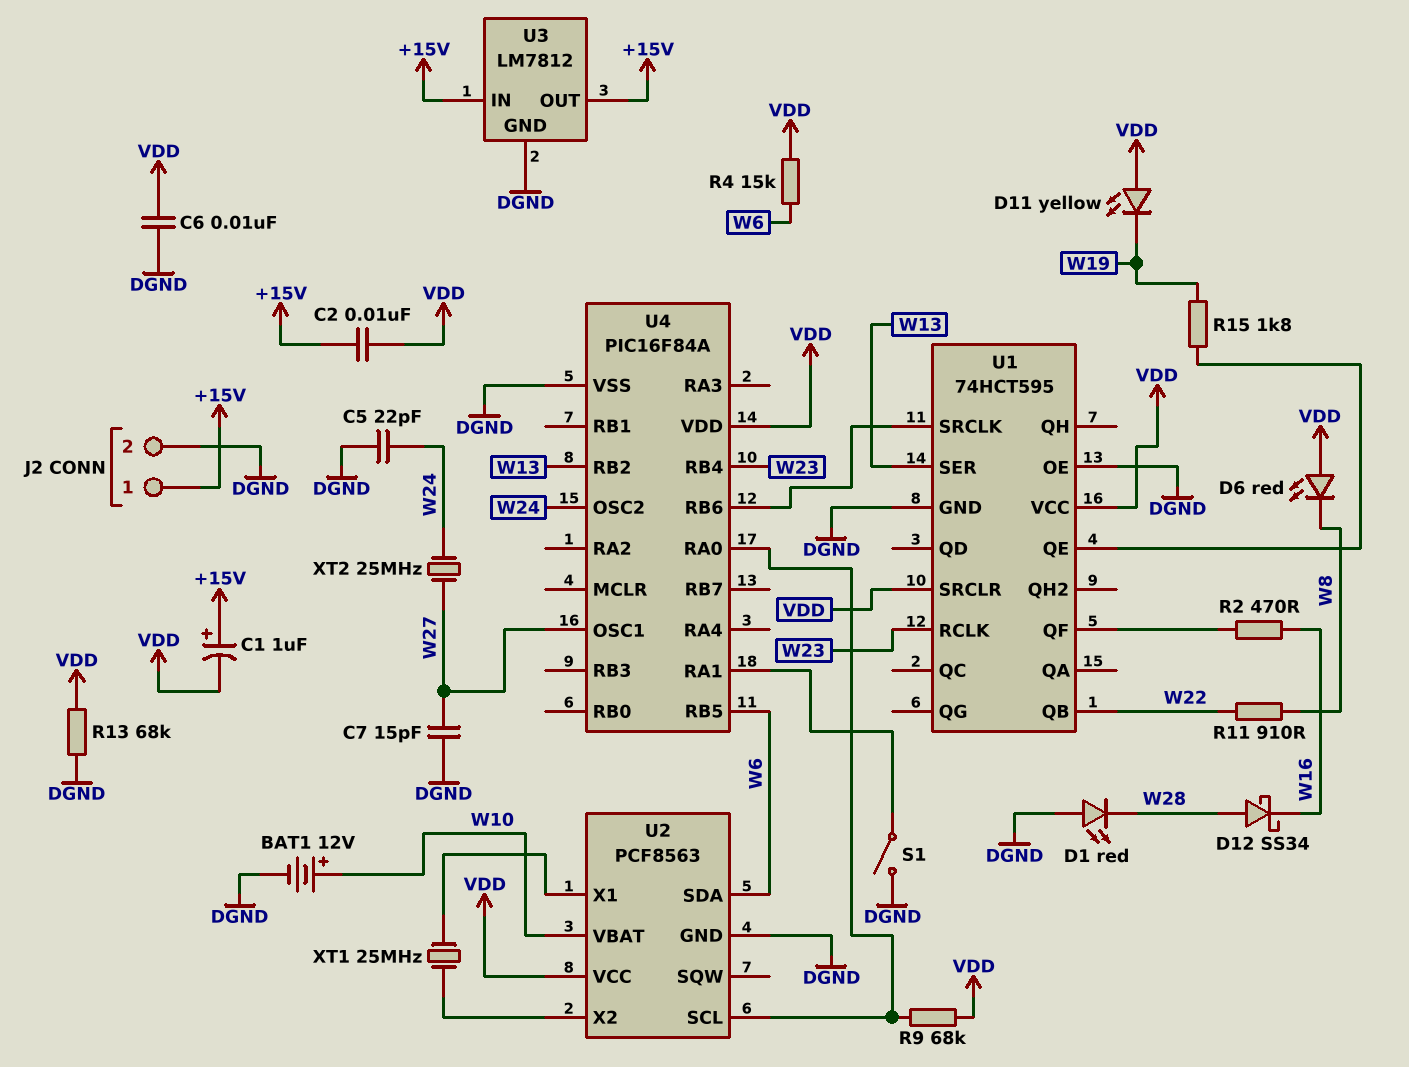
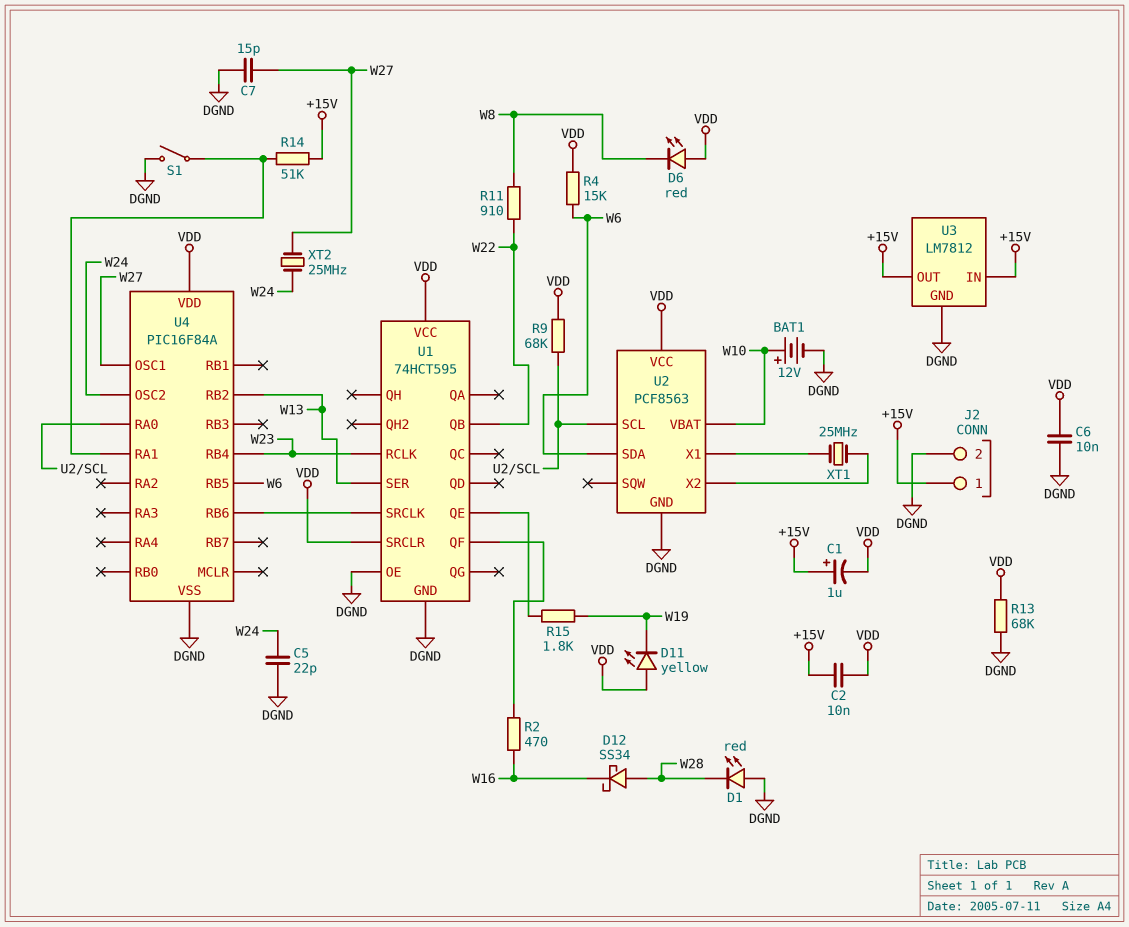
R14: none -> 51k (+15V, U4/RA1)

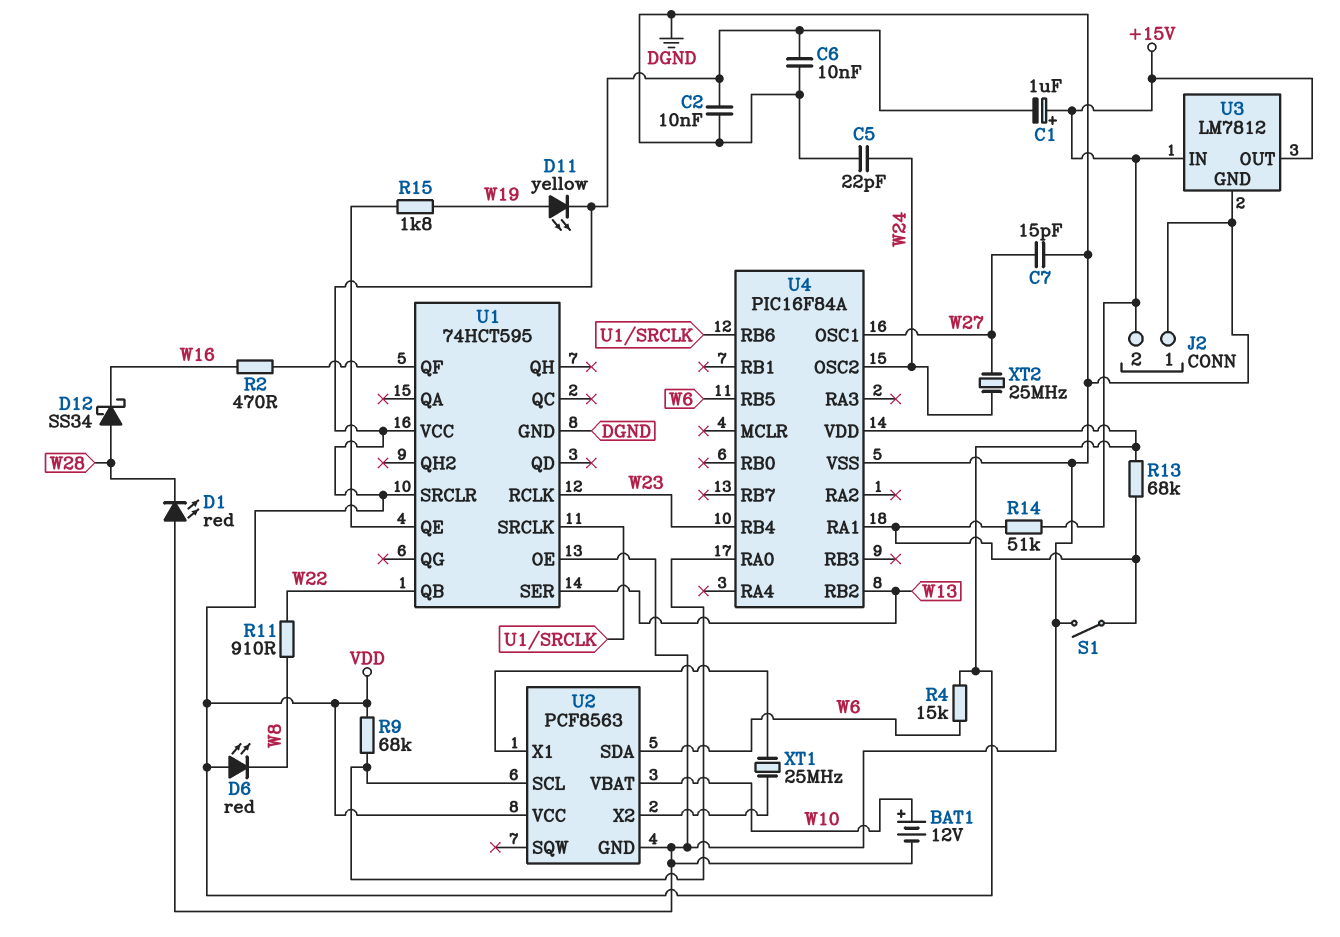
C2: 10nF (+15V, VDD) -> 10nF (DGND, VDD)
D11: LED yellow (A VDD, K W19) -> LED yellow (A W19, K VDD)
J2 pin 1: +15V -> DGND
J2 pin 2: DGND -> +15V
R13: 68k (DGND, VDD) -> 68k (U4/RA1, VDD)

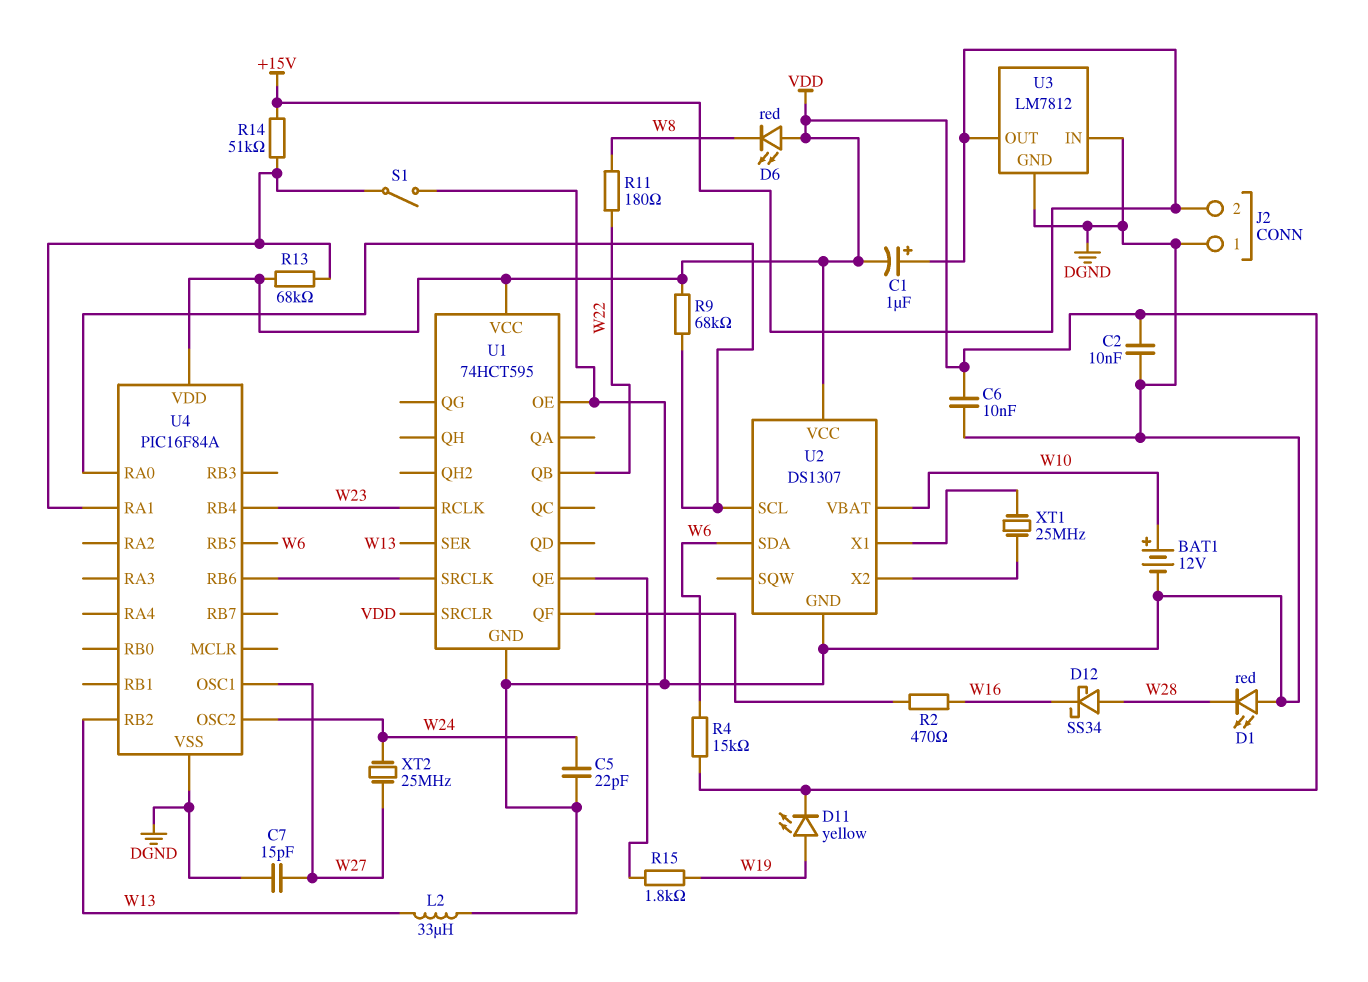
L2: none -> 33uH (DGND, W13)
R11: 910 (W8, W22) -> 180 (W8, W22)
U2: PCF8563 -> DS1307
U3 pin IN: +15V -> DGND

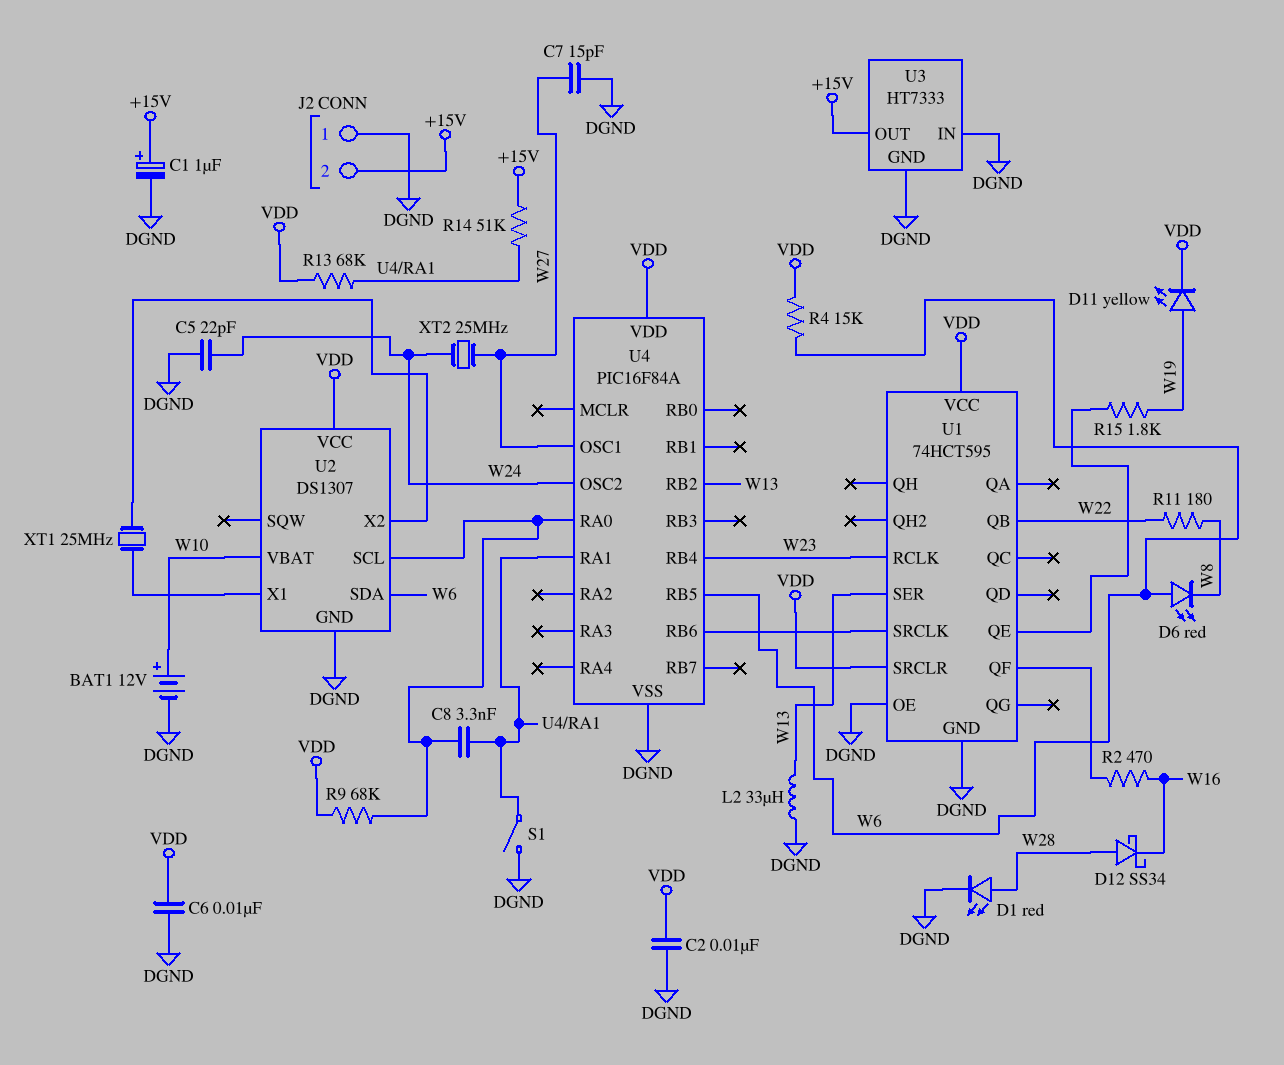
C1: 1uF (plus +15V, minus VDD) -> 1uF (plus +15V, minus DGND)
C8: none -> 3.3nF (U2/SCL, U4/RA1)
D1: LED red (A DGND, K W28) -> LED red (A W28, K DGND)
D6: LED red (A VDD, K W8) -> LED red (A W6, K W8)
U3: LM7812 -> HT7333

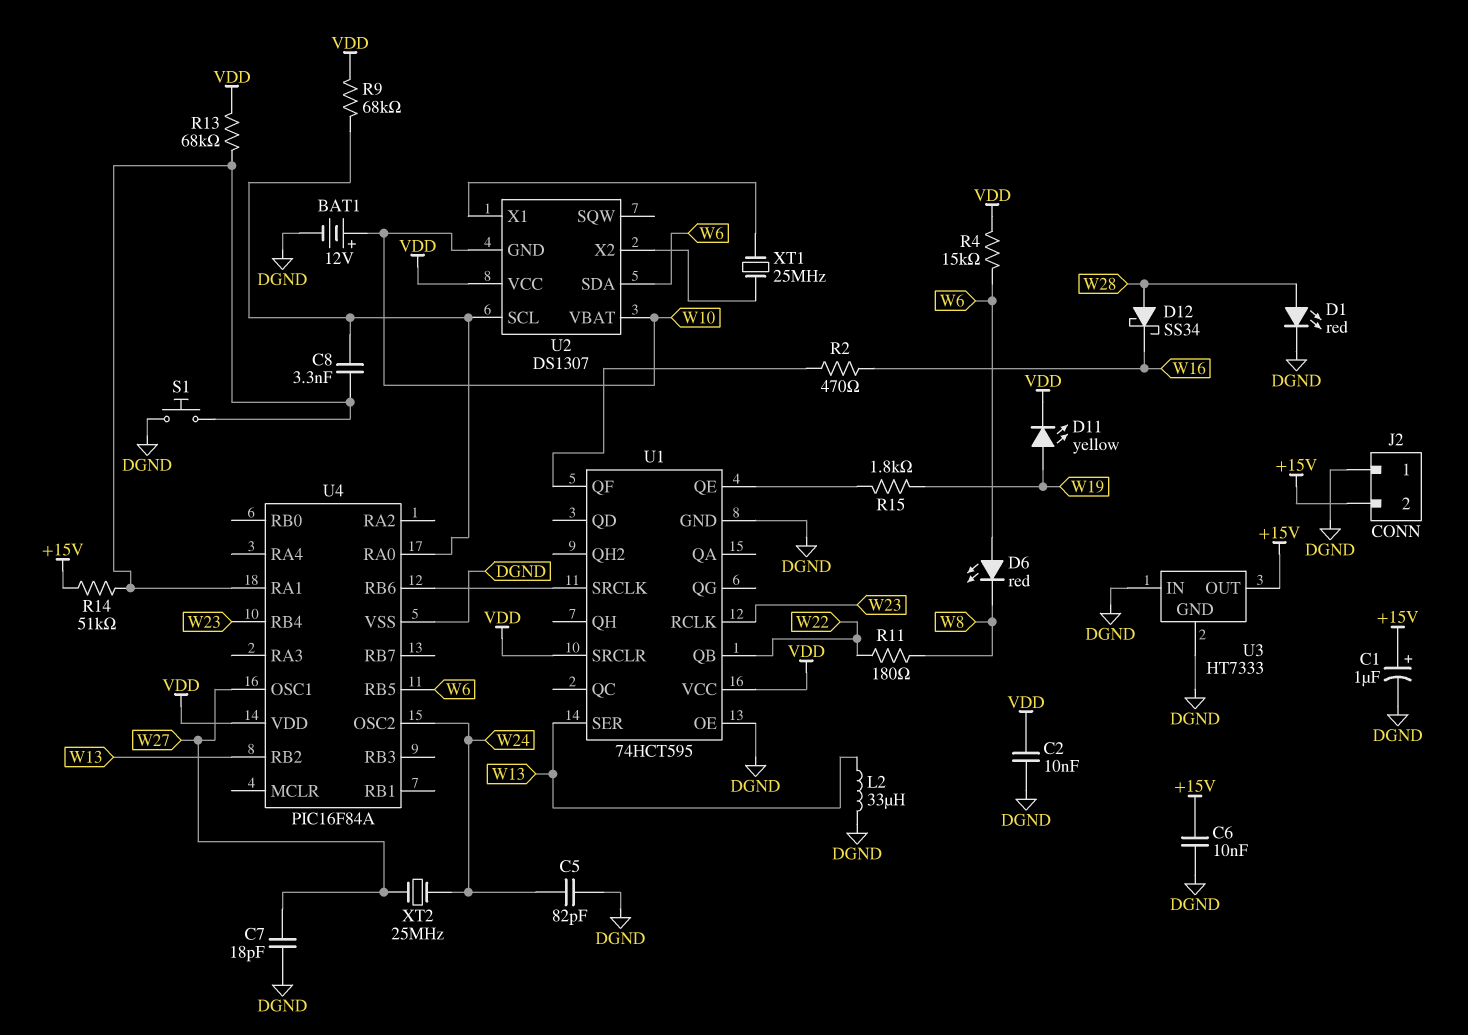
C5: 22pF (DGND, W24) -> 82pF (DGND, W24)
C6: 10nF (DGND, VDD) -> 10nF (+15V, DGND)
C7: 15pF (DGND, W27) -> 18pF (DGND, W27)
S1: switch (DGND, U4/RA1) -> button (DGND, U4/RA1)
U2 pin GND: DGND -> W10

